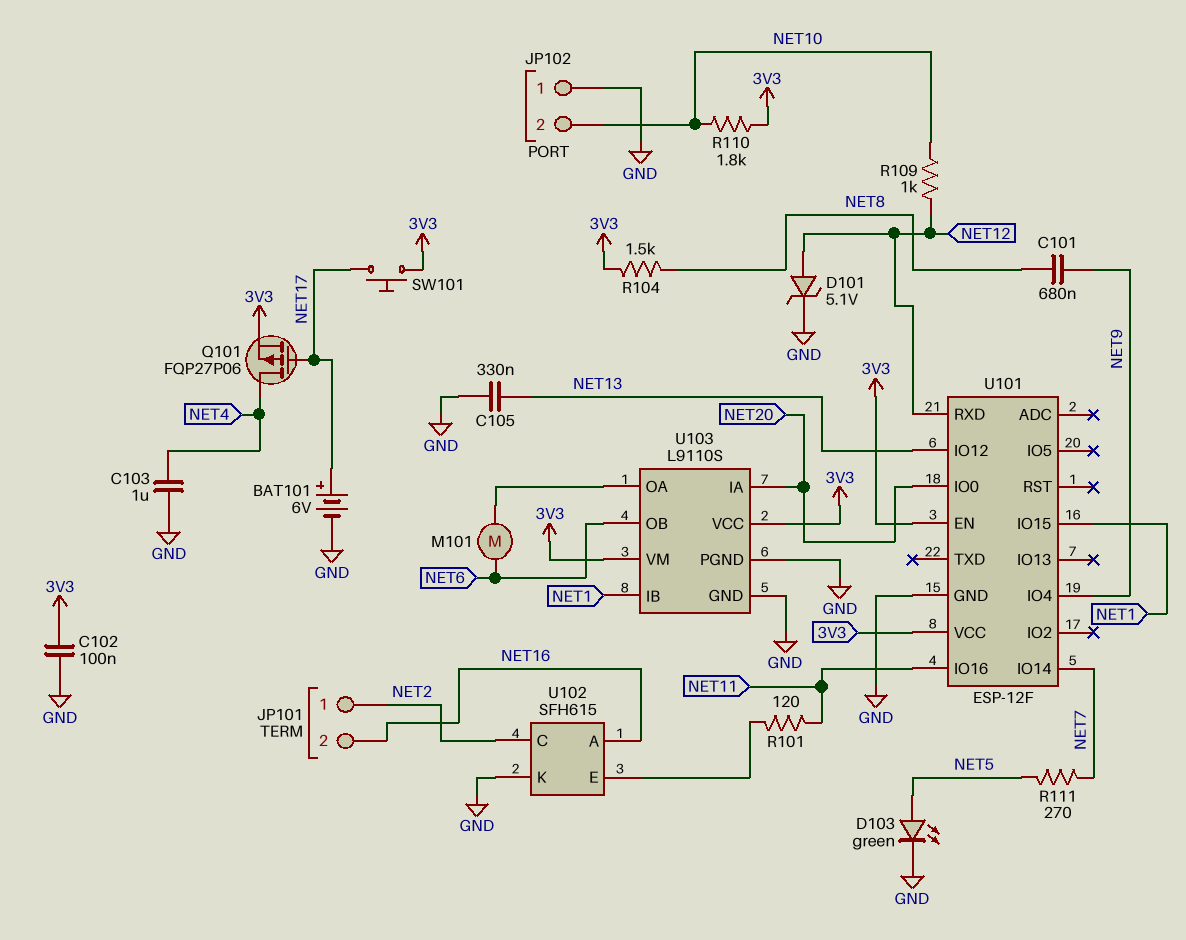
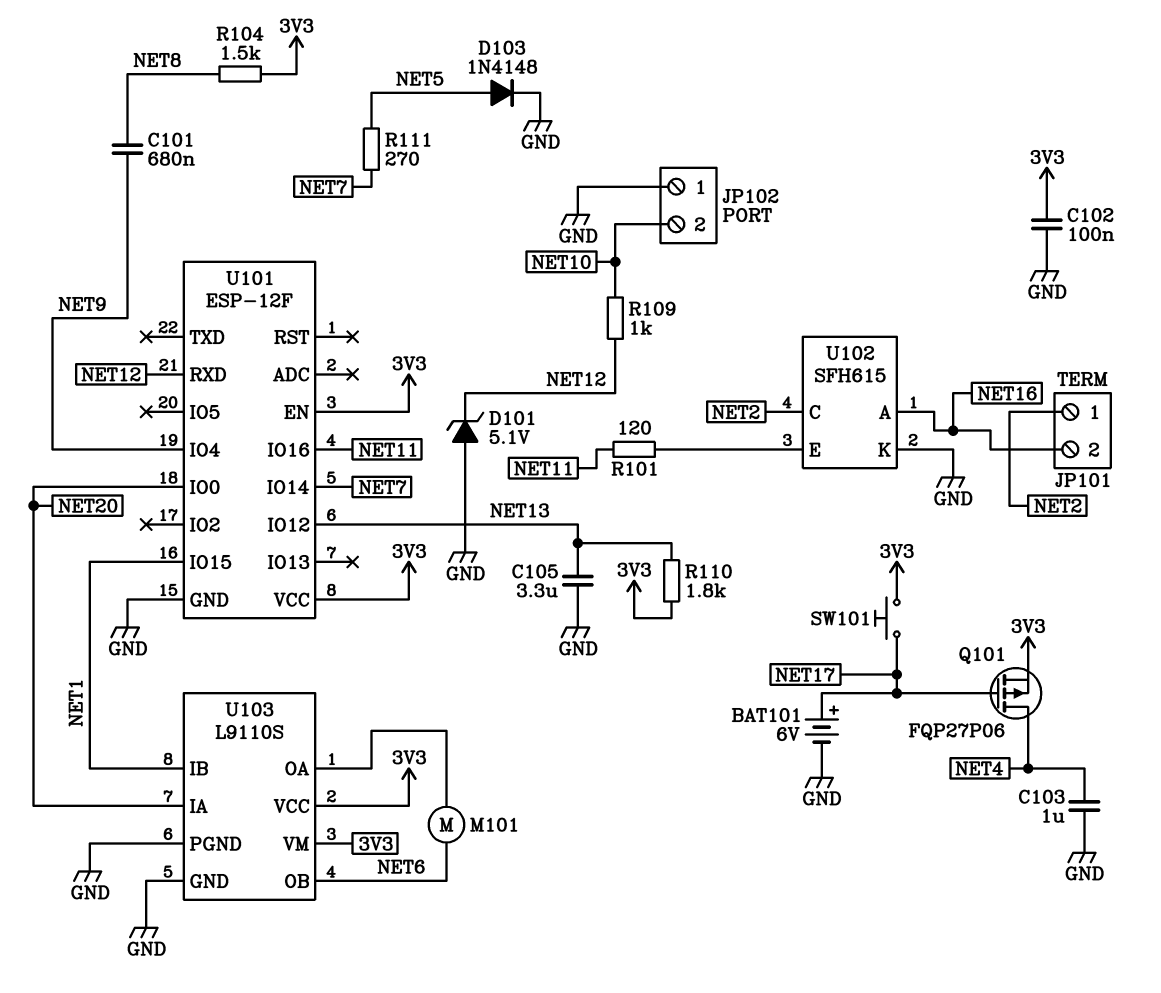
C105: 330nF (GND, NET13) -> 3.3uF (GND, NET13)
D101: zener 5.1V (A NET12, K GND) -> zener 5.1V (A GND, K NET12)
D103: LED green (A NET5, K GND) -> diode 1N4148 (A NET5, K GND)
R110: 1.8k (3V3, NET10) -> 1.8k (3V3, NET13)

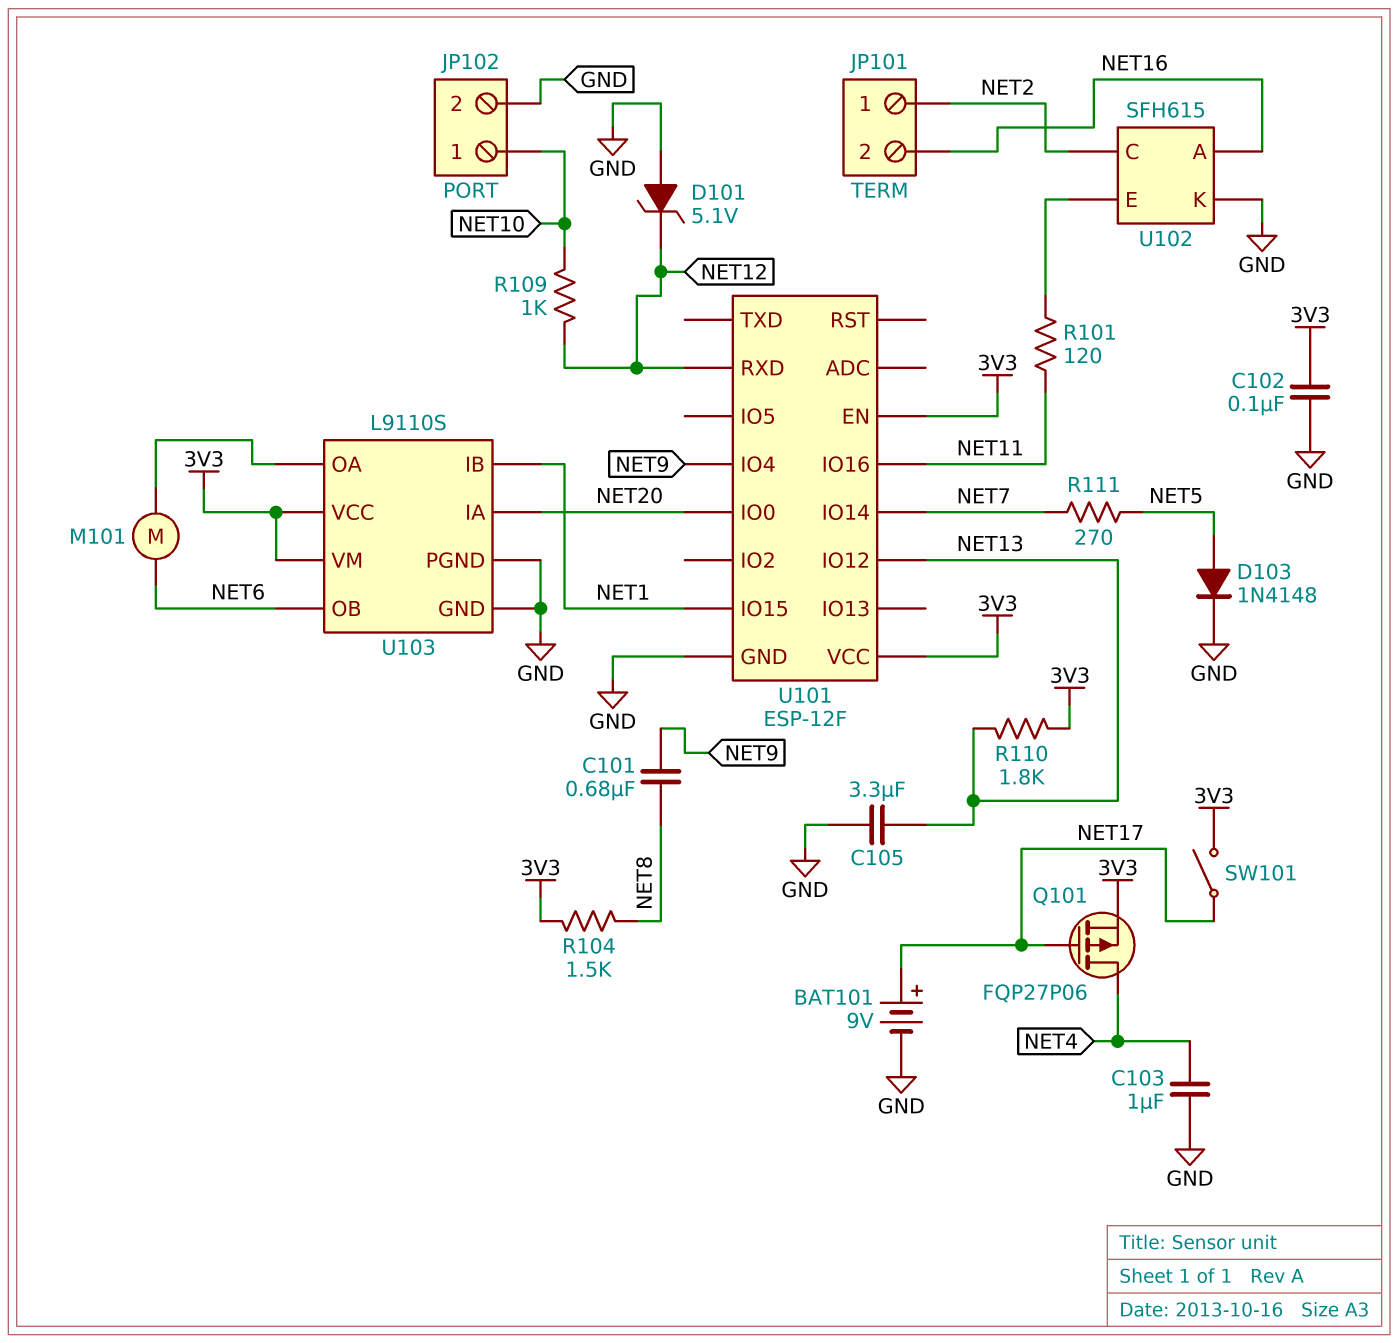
BAT101: 6V (plus NET17, minus GND) -> 9V (plus NET17, minus GND)
JP102 pin 1: GND -> NET10
JP102 pin 2: NET10 -> GND
SW101: button (3V3, NET17) -> switch (3V3, NET17)

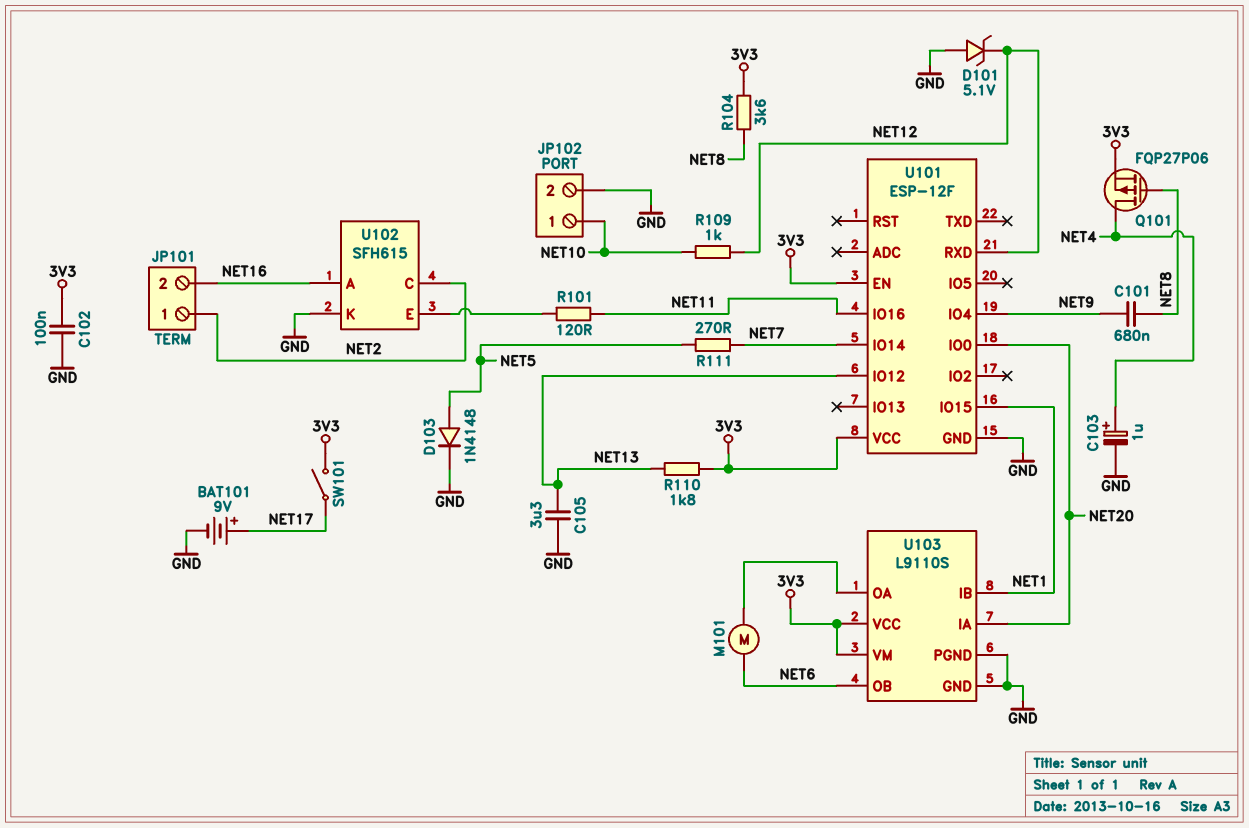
C103: 1uF (GND, NET4) -> 1uF (plus NET4, minus GND)
Q101: PMOS FQP27P06 (G NET17, D NET4, S 3V3) -> PMOS FQP27P06 (G NET8, D NET4, S 3V3)
R104: 1.5k (3V3, NET8) -> 3.6k (3V3, NET8)

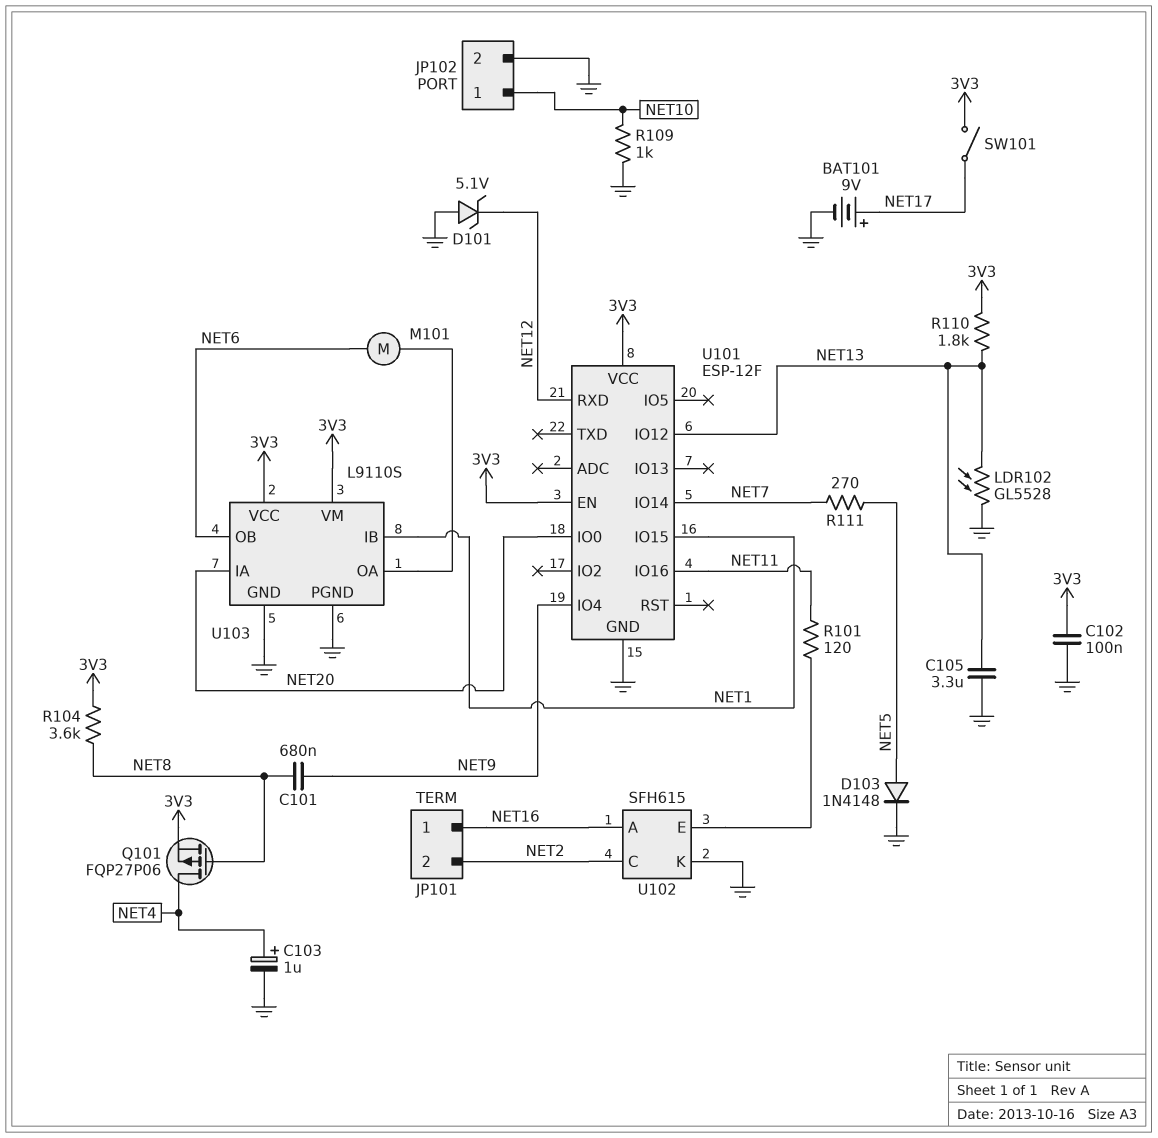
JP101 pin 1: NET2 -> NET16
JP101 pin 2: NET16 -> NET2
LDR102: none -> GL5528 (GND, NET13)
R109: 1k (NET10, NET12) -> 1k (GND, NET10)

